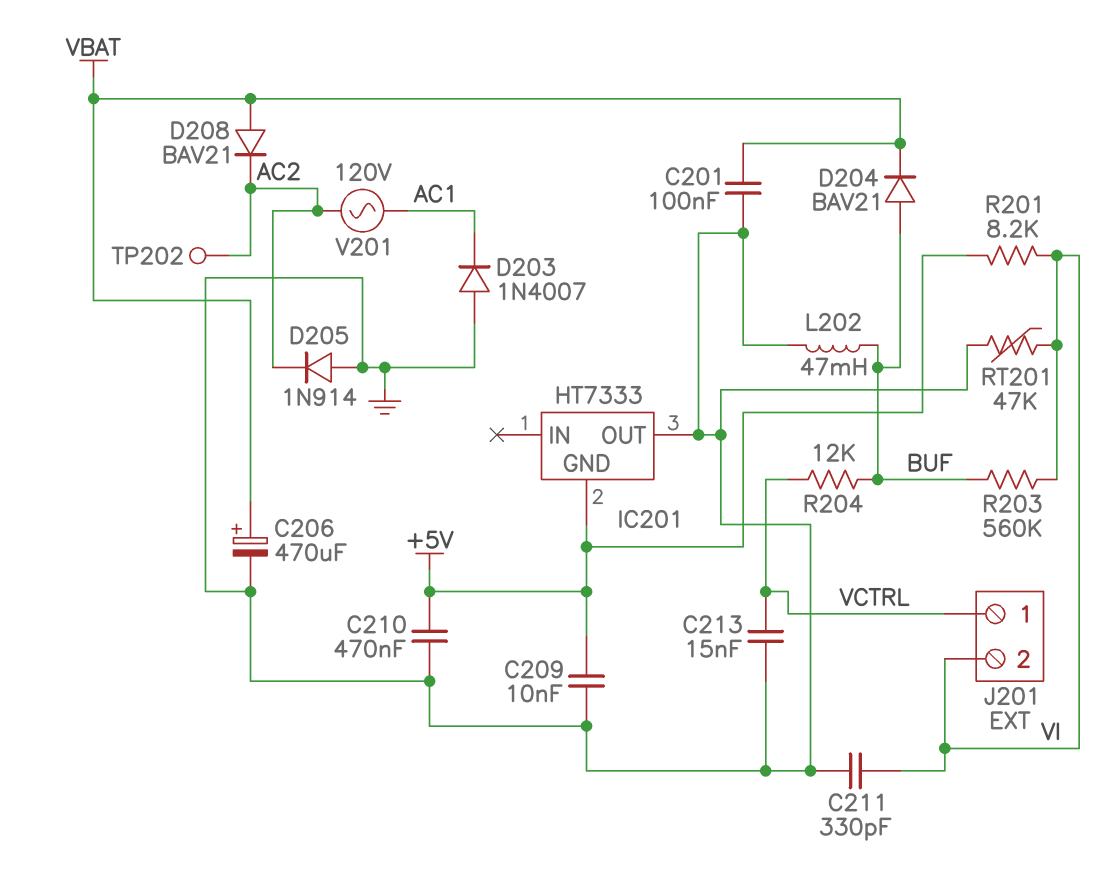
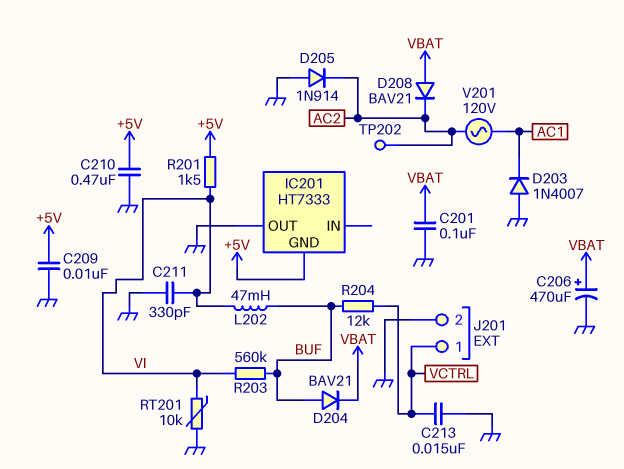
J201 pin 2: VI -> GND
L202: 47mH (BUF, GND) -> 47mH (BUF, VI)
R201: 8.2k (+5V, VI) -> 1.5k (+5V, VI)
RT201: 47k (GND, VI) -> 10k (GND, VI)

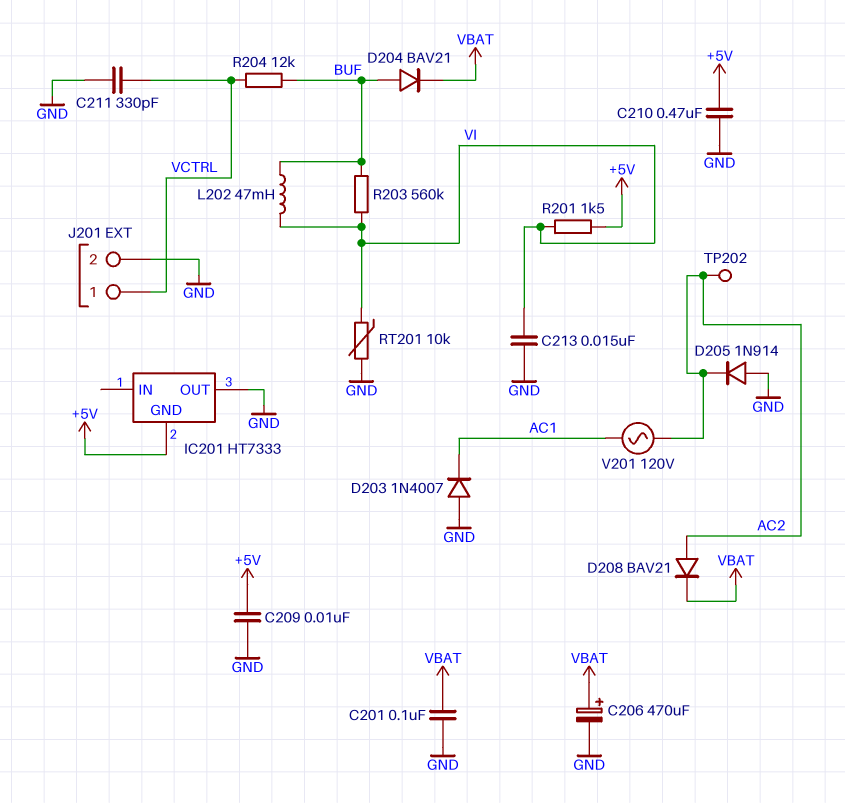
C211: 330pF (GND, VI) -> 330pF (GND, VCTRL)
C213: 15nF (GND, VCTRL) -> 15nF (GND, VI)
D208: diode BAV21 (A VBAT, K AC2) -> diode BAV21 (A AC2, K VBAT)

